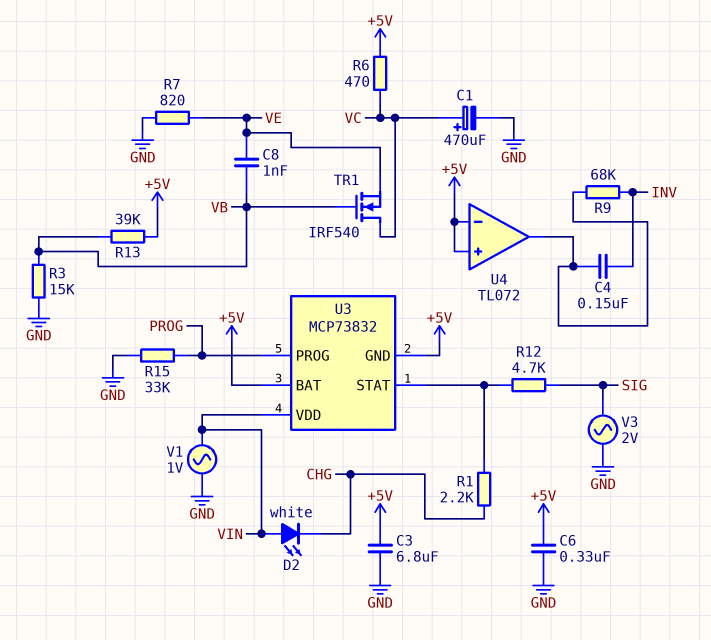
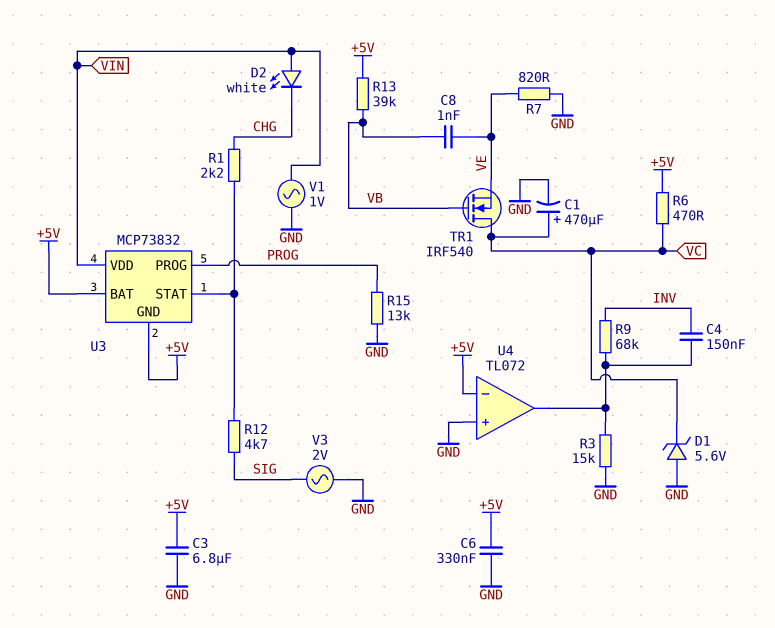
D1: none -> zener 5.6V (A GND, K VC)
R3: 15k (GND, VB) -> 15k (GND, U4/out)
R15: 33k (GND, PROG) -> 13k (GND, PROG)
U4 pin in+: +5V -> GND

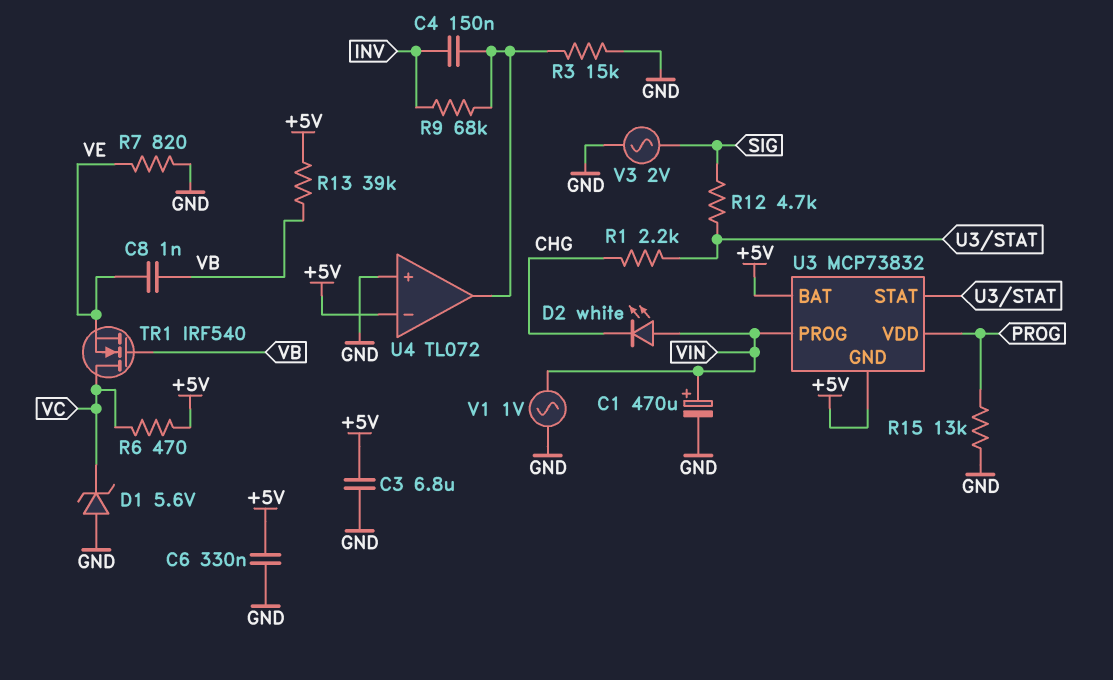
C1: 470uF (plus VC, minus GND) -> 470uF (plus VIN, minus GND)
U3 pin PROG: PROG -> VIN
U3 pin VDD: VIN -> PROG

